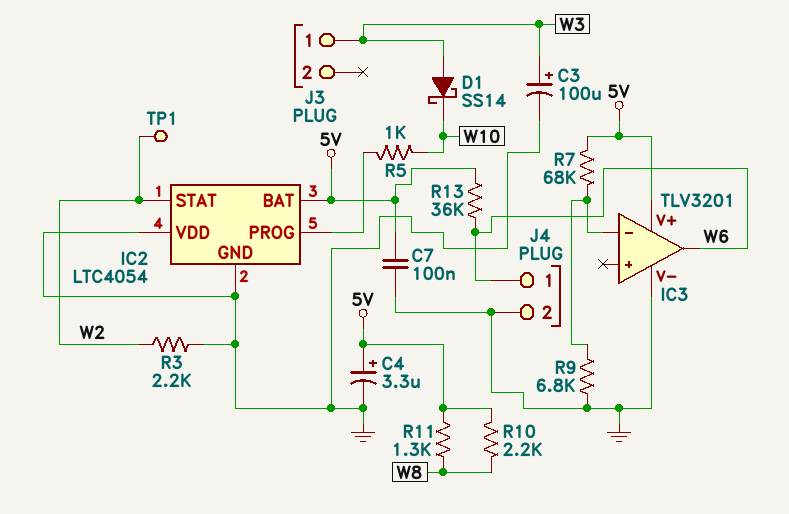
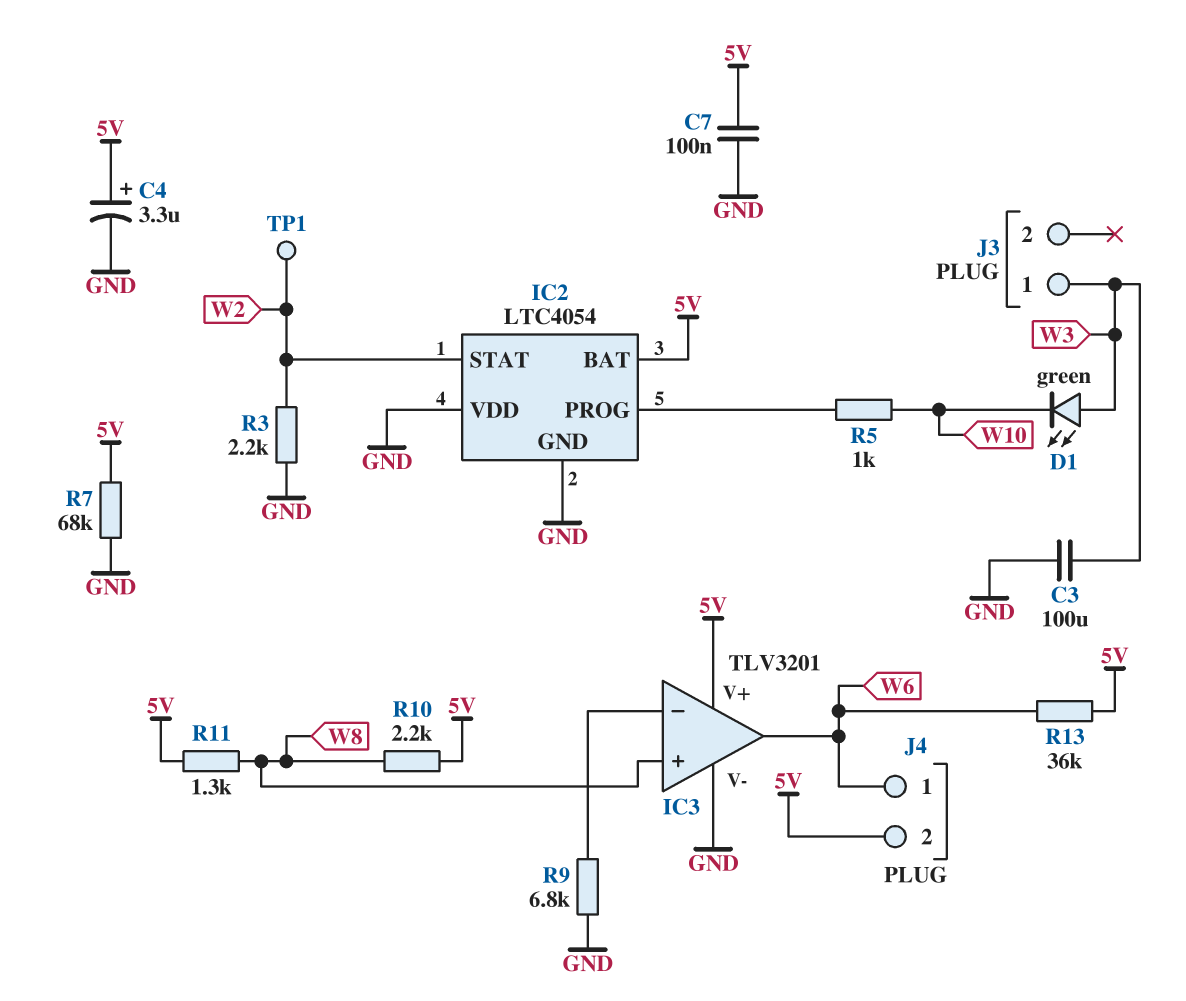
C3: 100uF (plus W3, minus GND) -> 100uF (GND, W3)
D1: schottky SS14 (A W3, K W10) -> LED green (A W3, K W10)
IC3 pin in+: none -> W8
J4 pin 2: GND -> 5V
R7: 68k (5V, IC3/in-) -> 68k (5V, GND)

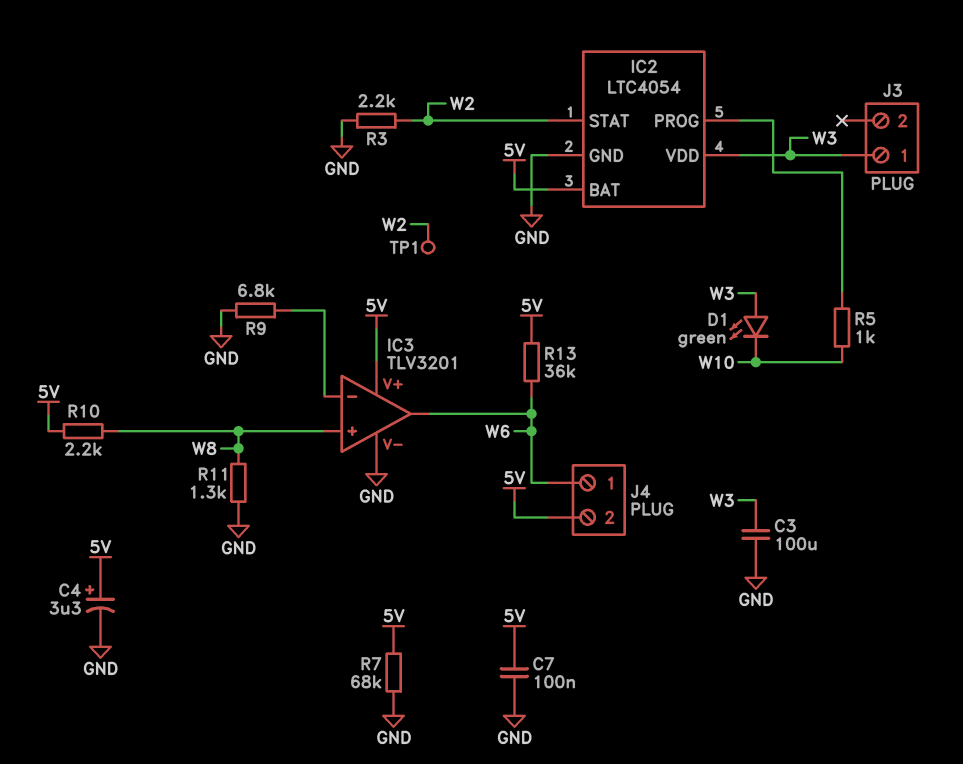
IC2 pin VDD: GND -> W3
R11: 1.3k (5V, W8) -> 1.3k (GND, W8)

